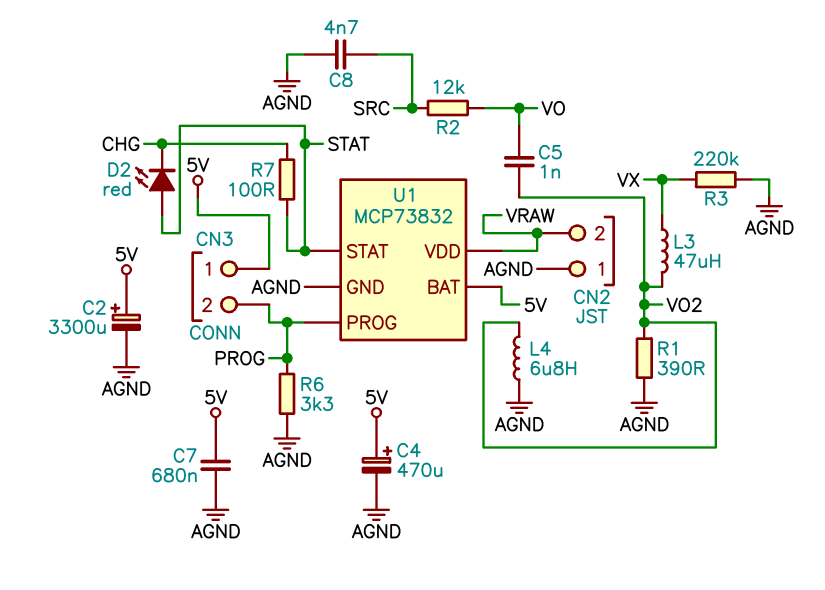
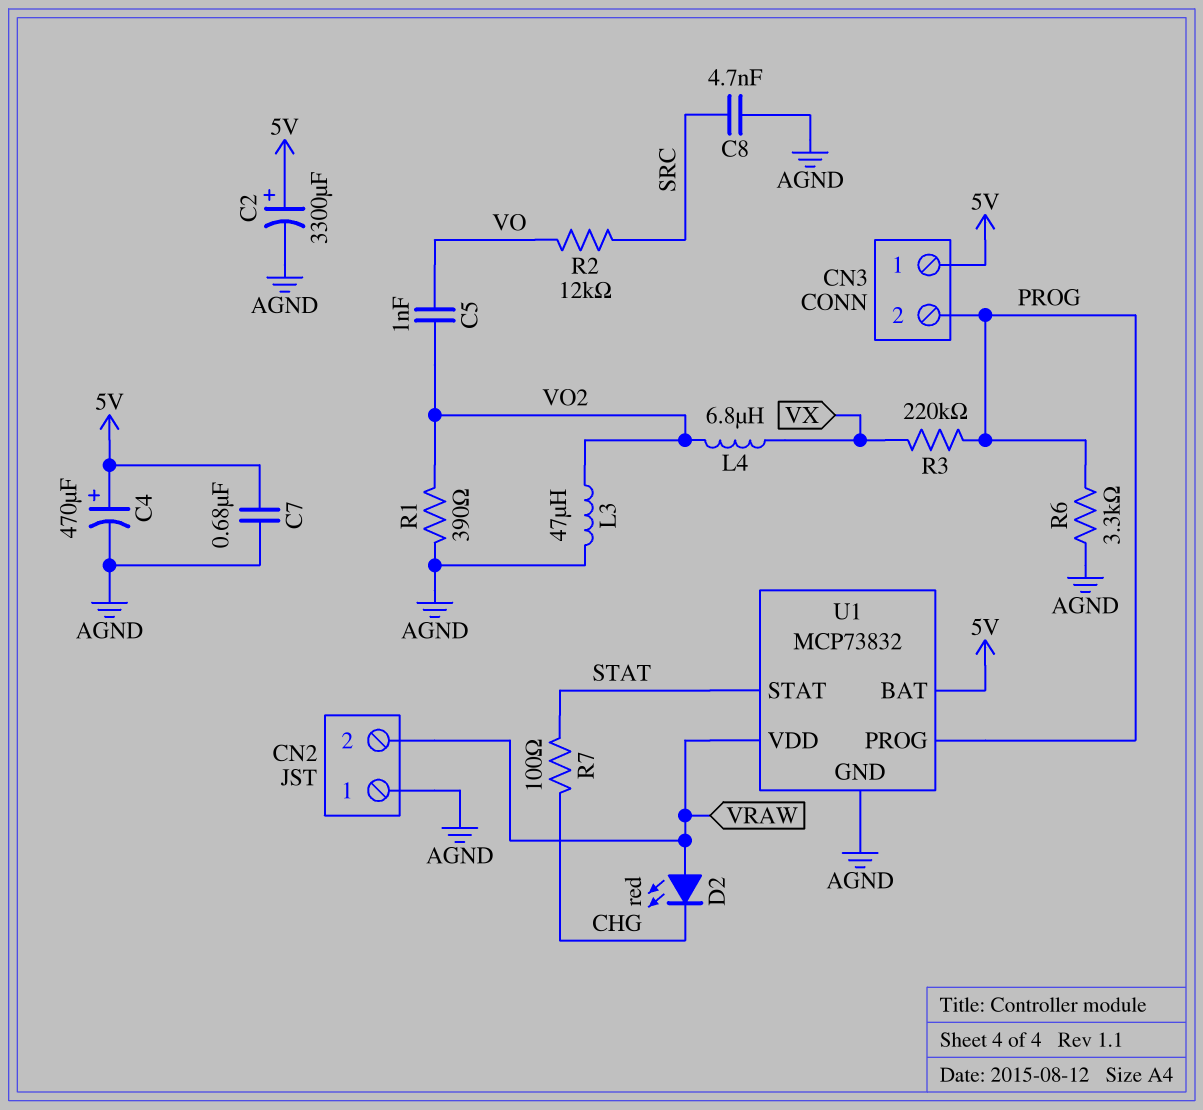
D2: LED red (A STAT, K CHG) -> LED red (A VRAW, K CHG)
L3: 47uH (VO2, VX) -> 47uH (AGND, VO2)
L4: 6.8uH (AGND, VO2) -> 6.8uH (VO2, VX)
R3: 220k (AGND, VX) -> 220k (PROG, VX)

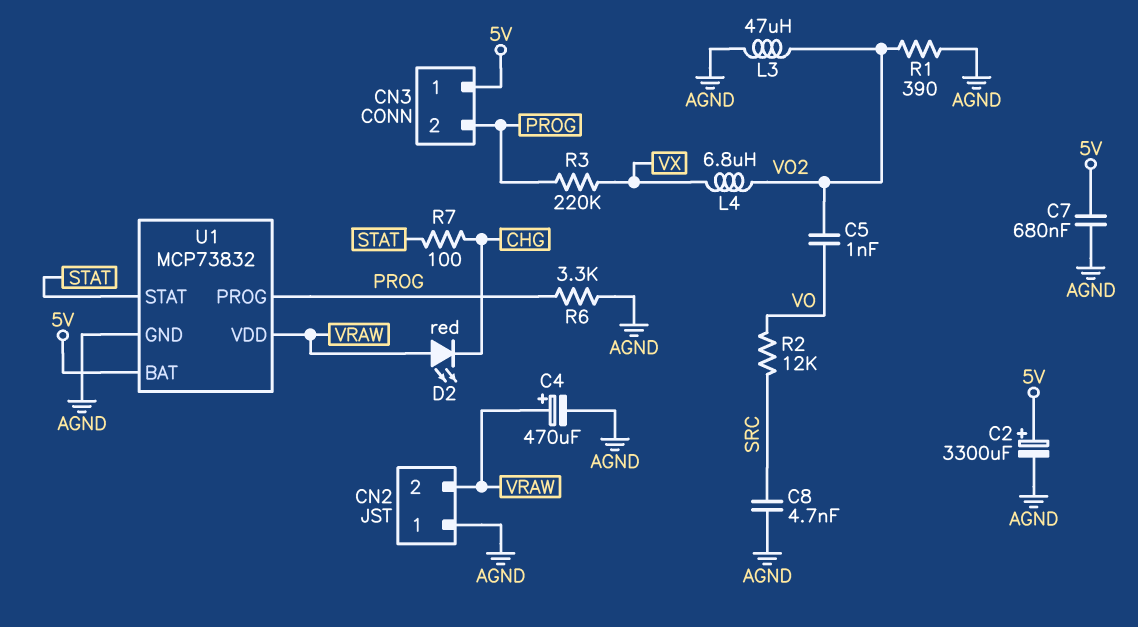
C4: 470uF (plus 5V, minus AGND) -> 470uF (plus VRAW, minus AGND)

